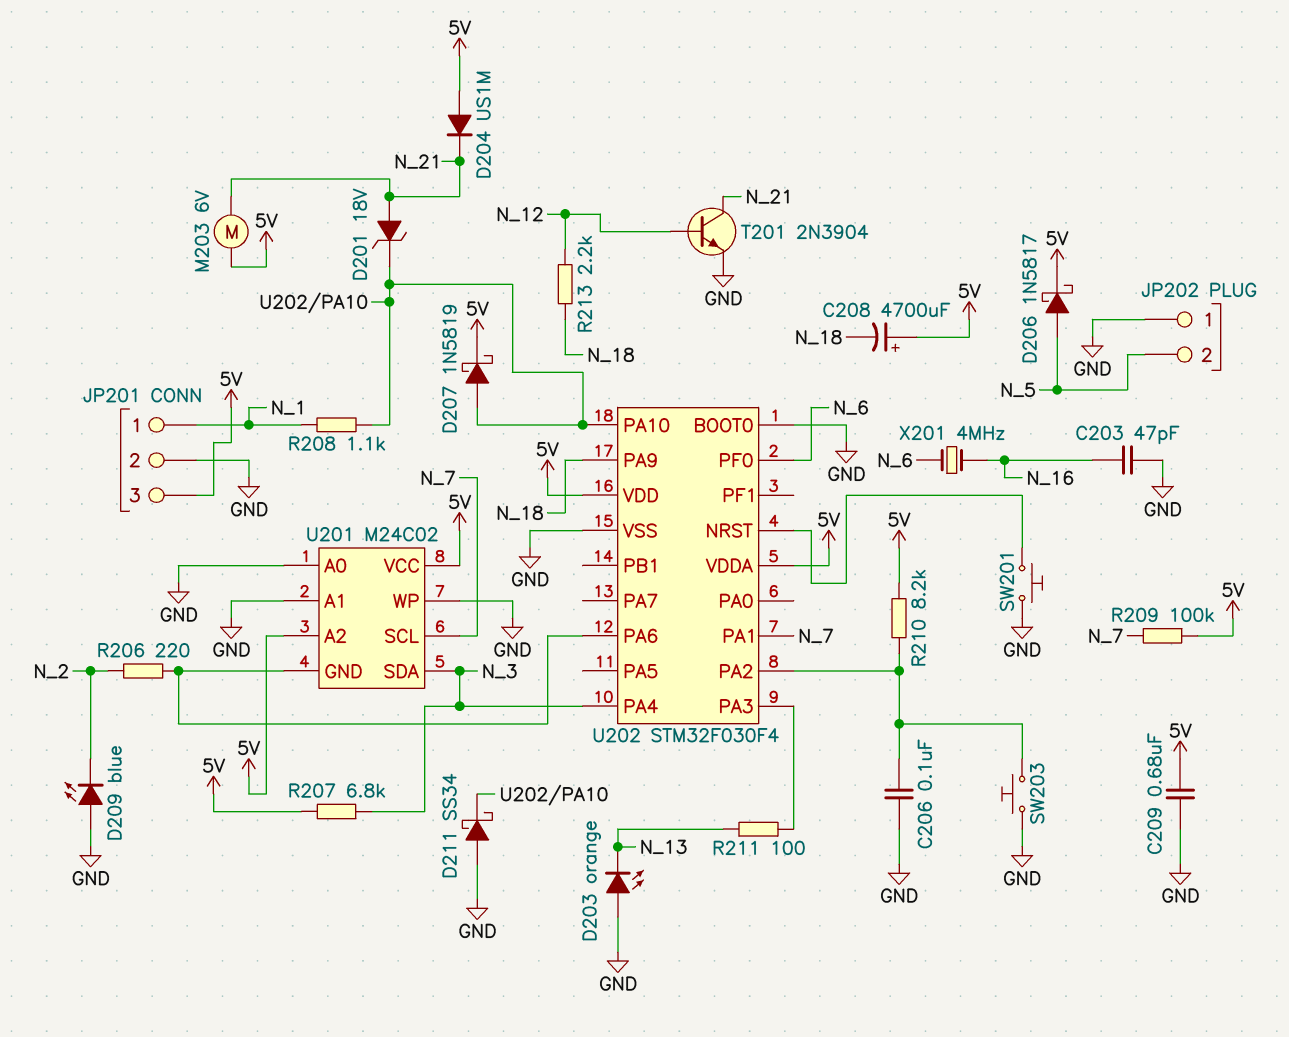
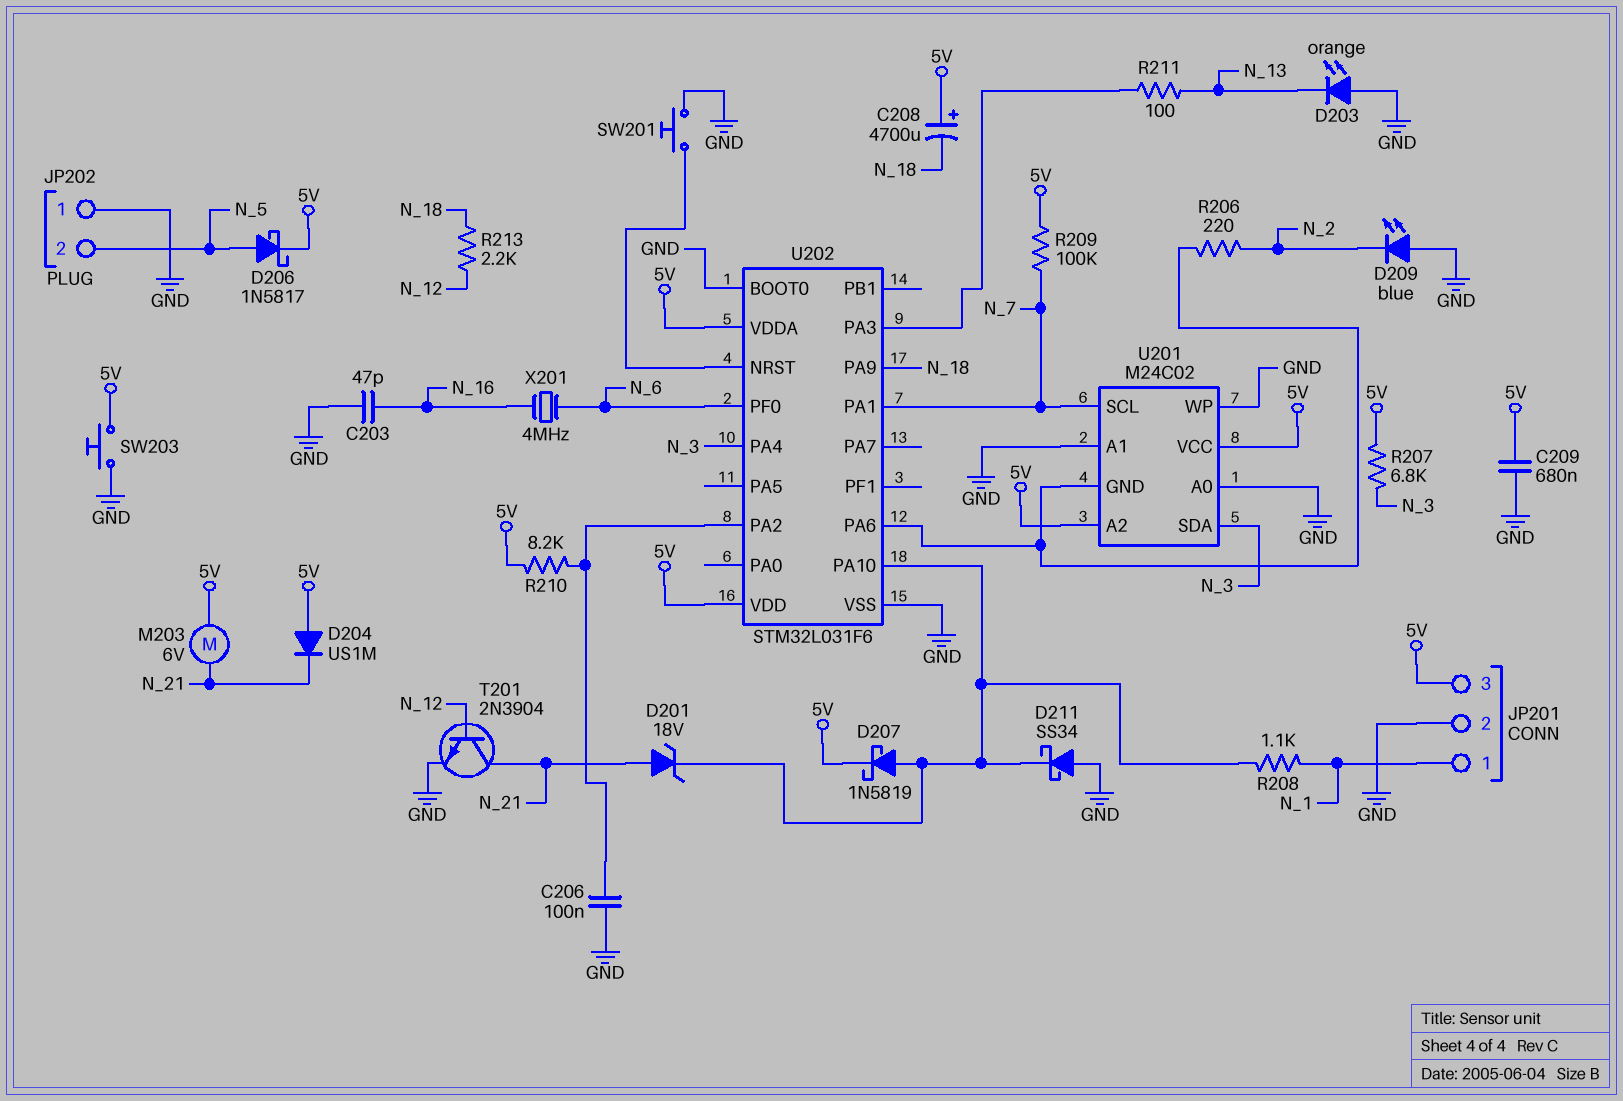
SW203: button (GND, U202/PA2) -> button (5V, GND)
U202: STM32F030F4 -> STM32L031F6

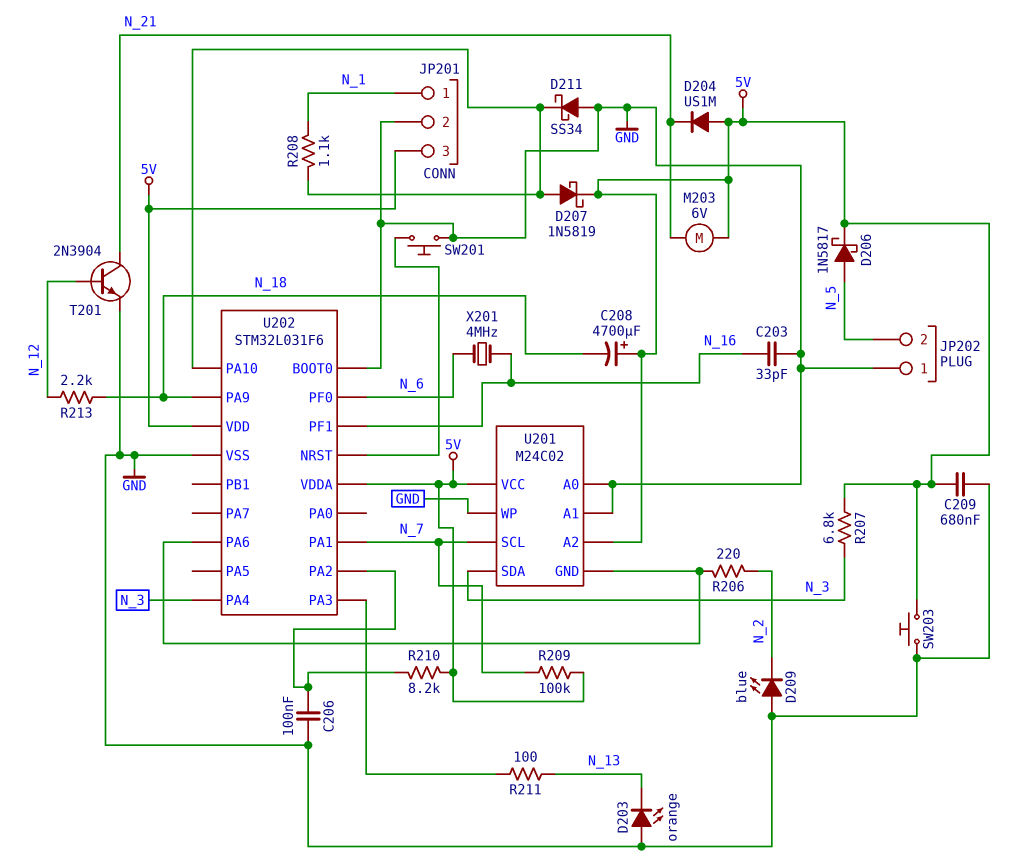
C203: 47pF (GND, N_16) -> 33pF (GND, N_16)
D201: zener 18V (A N_21, K U202/PA10) -> none
U202 pin PF1: none -> N_16

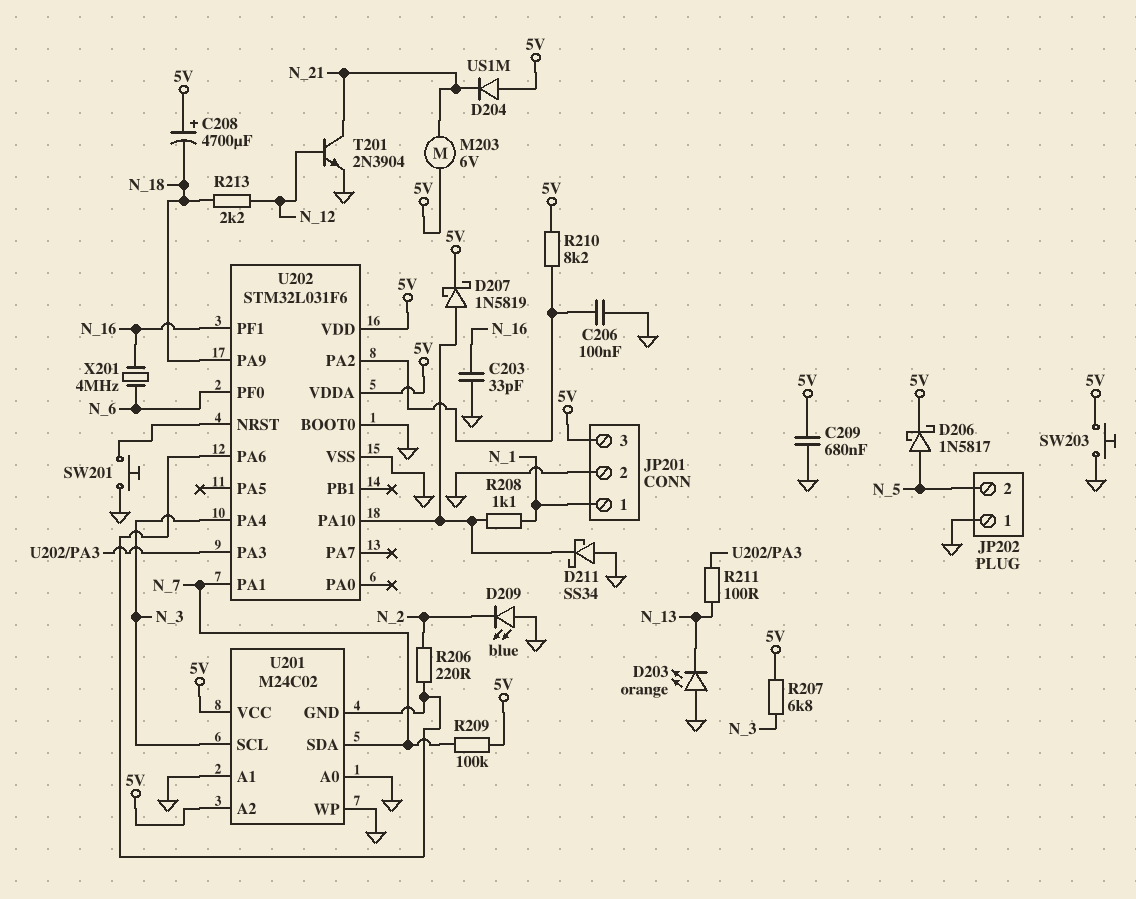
U201 pin SCL: N_7 -> N_3
U201 pin SDA: N_3 -> N_7

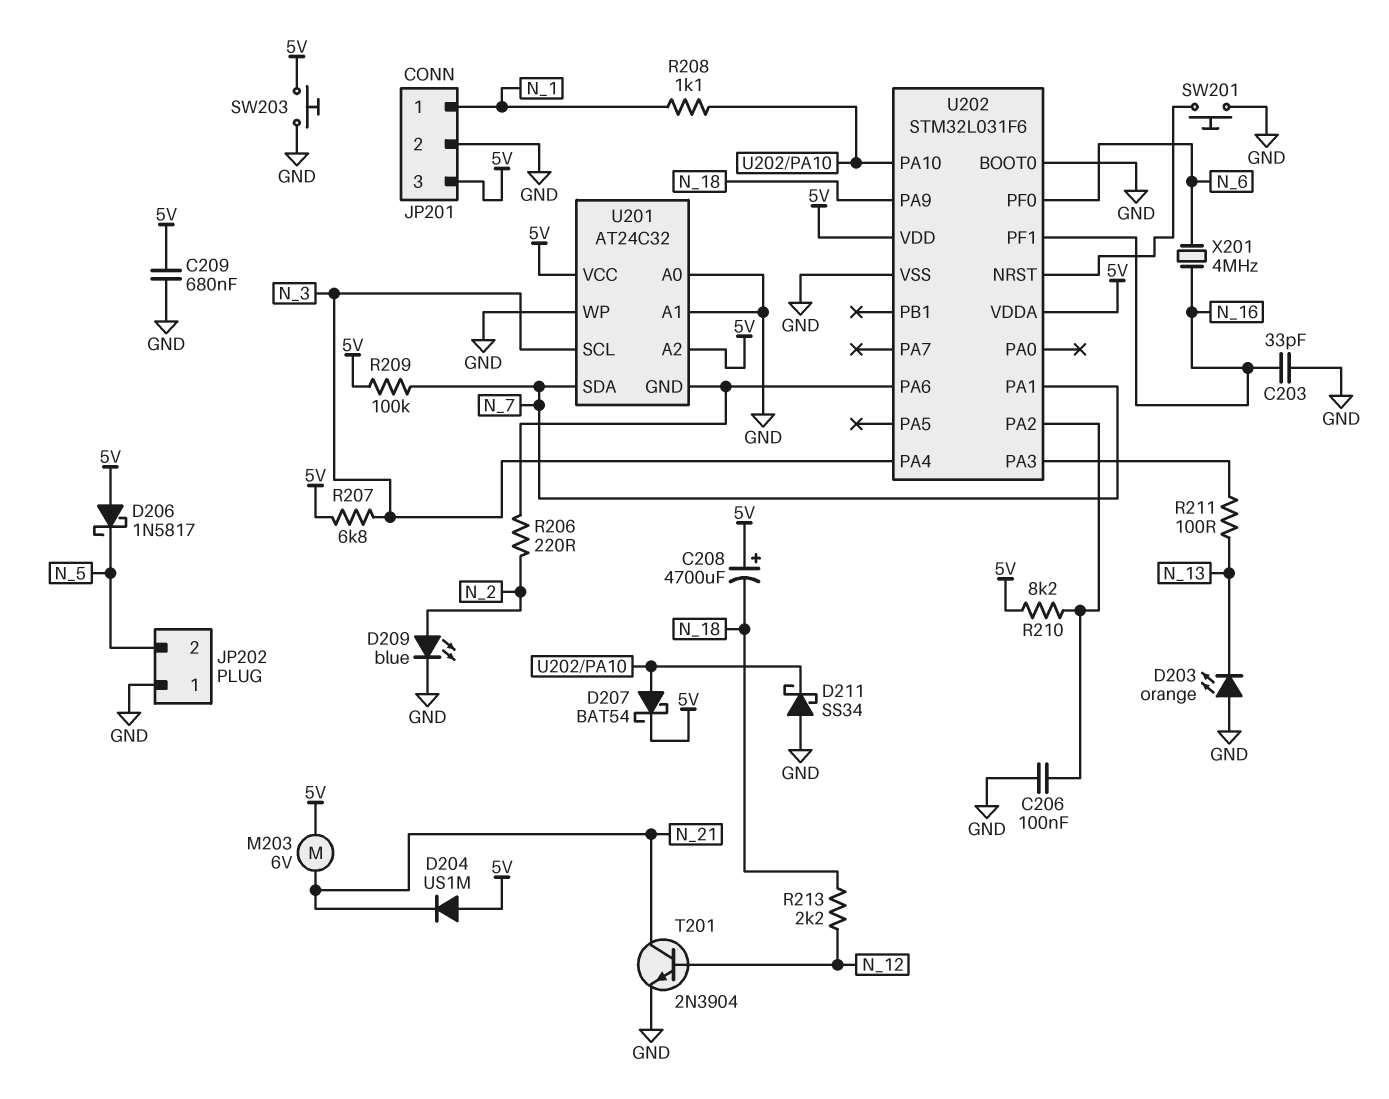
D206: schottky 1N5817 (A N_5, K 5V) -> schottky 1N5817 (A 5V, K N_5)
D207: schottky 1N5819 (A U202/PA10, K 5V) -> schottky BAT54 (A U202/PA10, K 5V)
D209: LED blue (A GND, K N_2) -> LED blue (A N_2, K GND)
U201: M24C02 -> AT24C32

